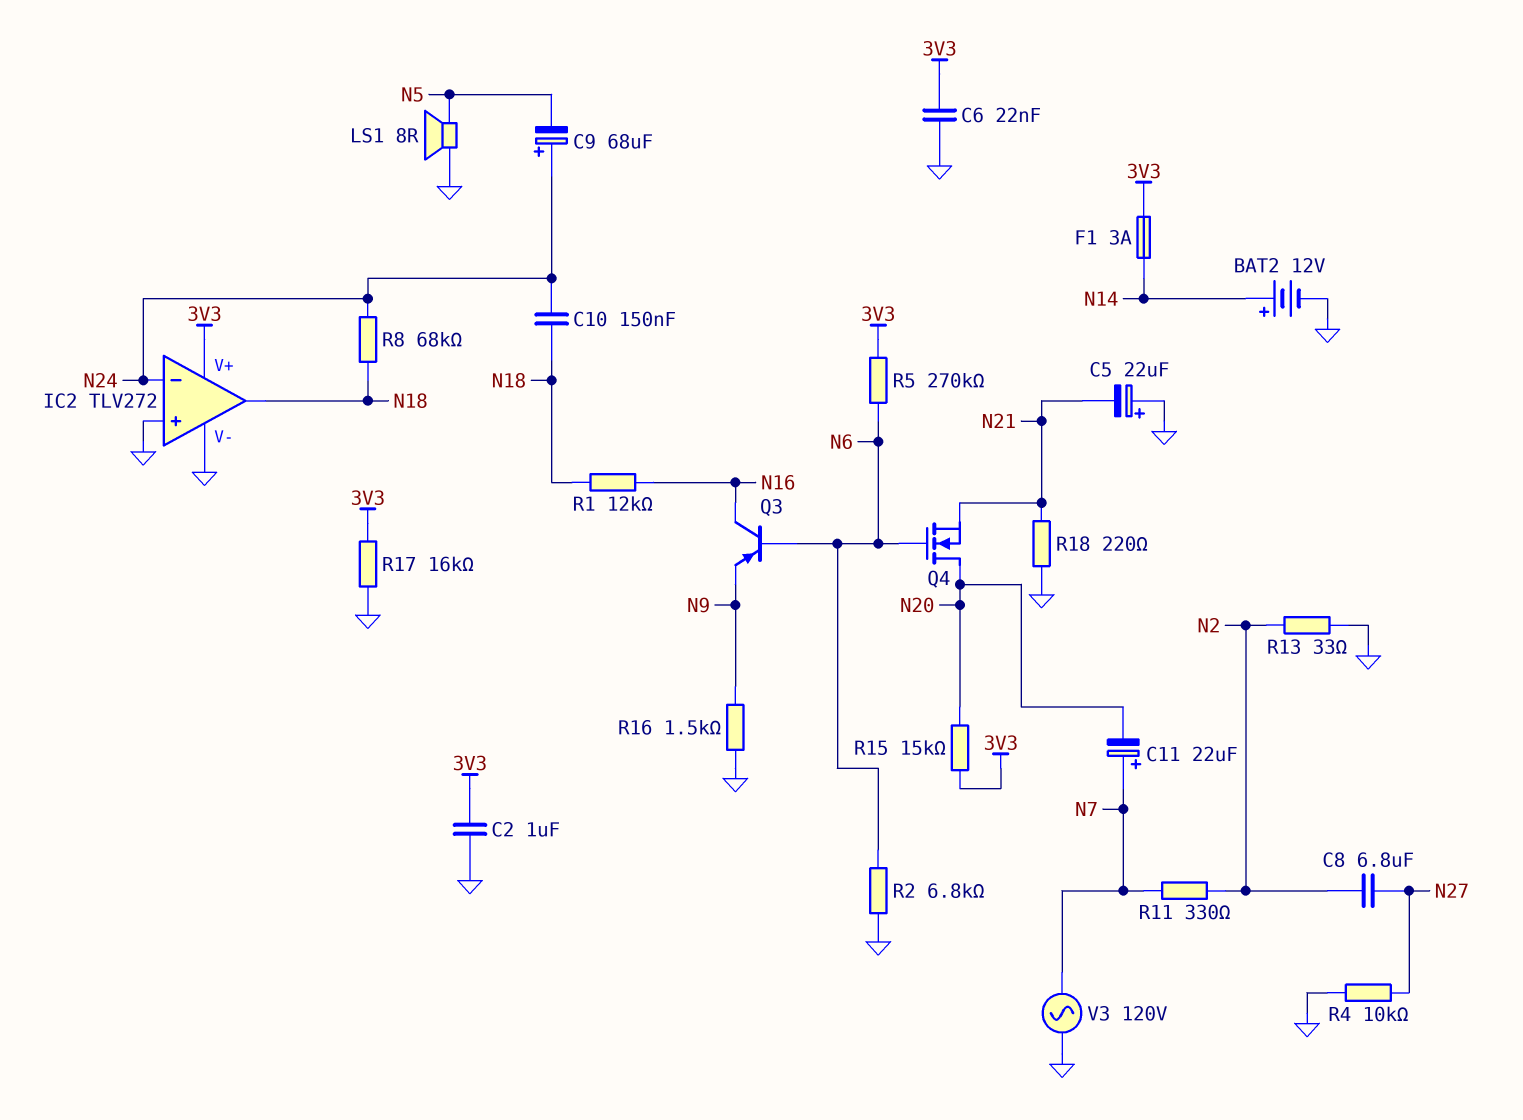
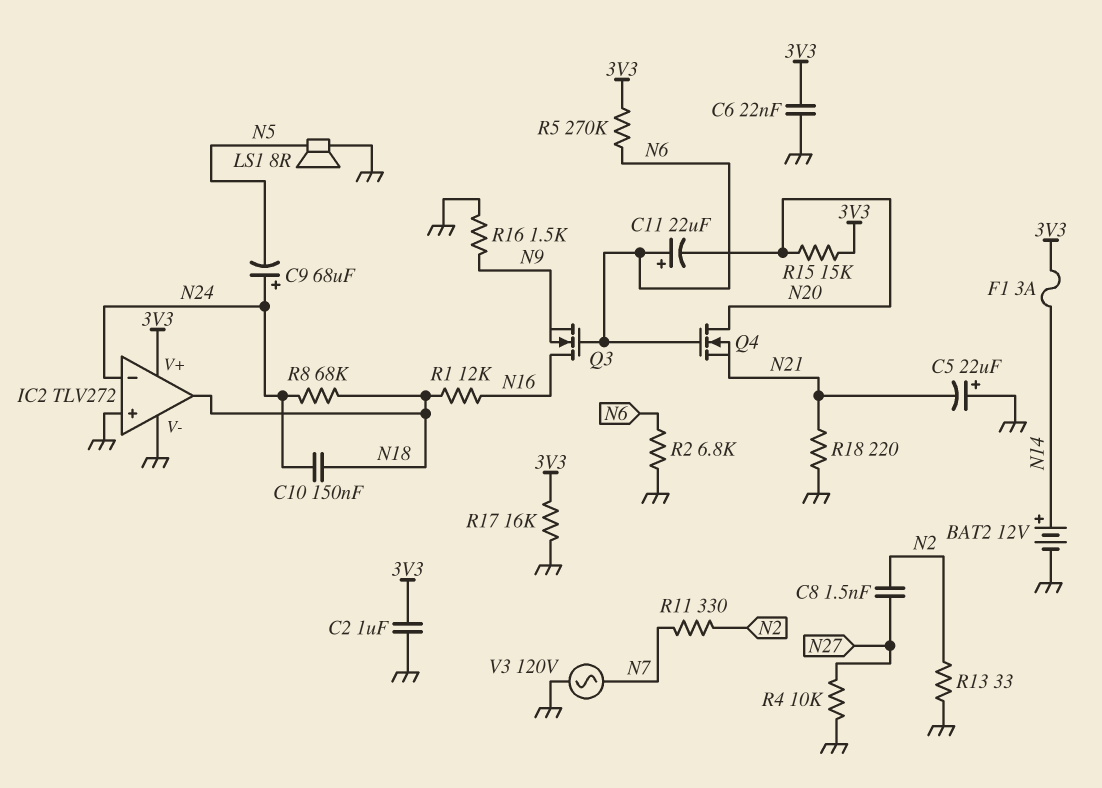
C8: 6.8uF (N2, N27) -> 1.5nF (N2, N27)
C11: 22uF (plus N7, minus N20) -> 22uF (plus N6, minus N20)
Q3: PNP (B N6, C N16, E N9) -> NMOS (G N6, D N16, S N9)

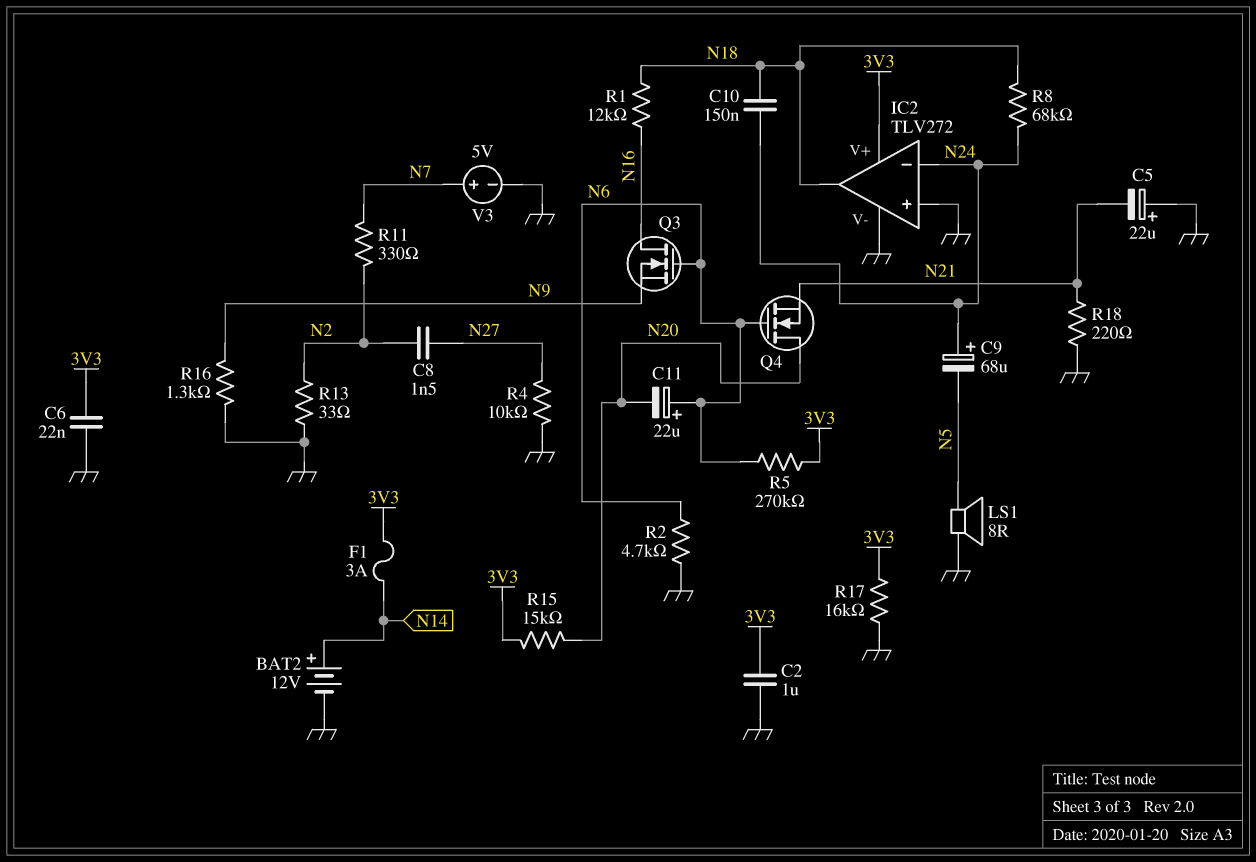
R2: 6.8k (GND, N6) -> 4.7k (GND, N6)
R16: 1.5k (GND, N9) -> 1.3k (GND, N9)
V3: AC 120V (GND, N7) -> 5V (plus N7, minus GND)

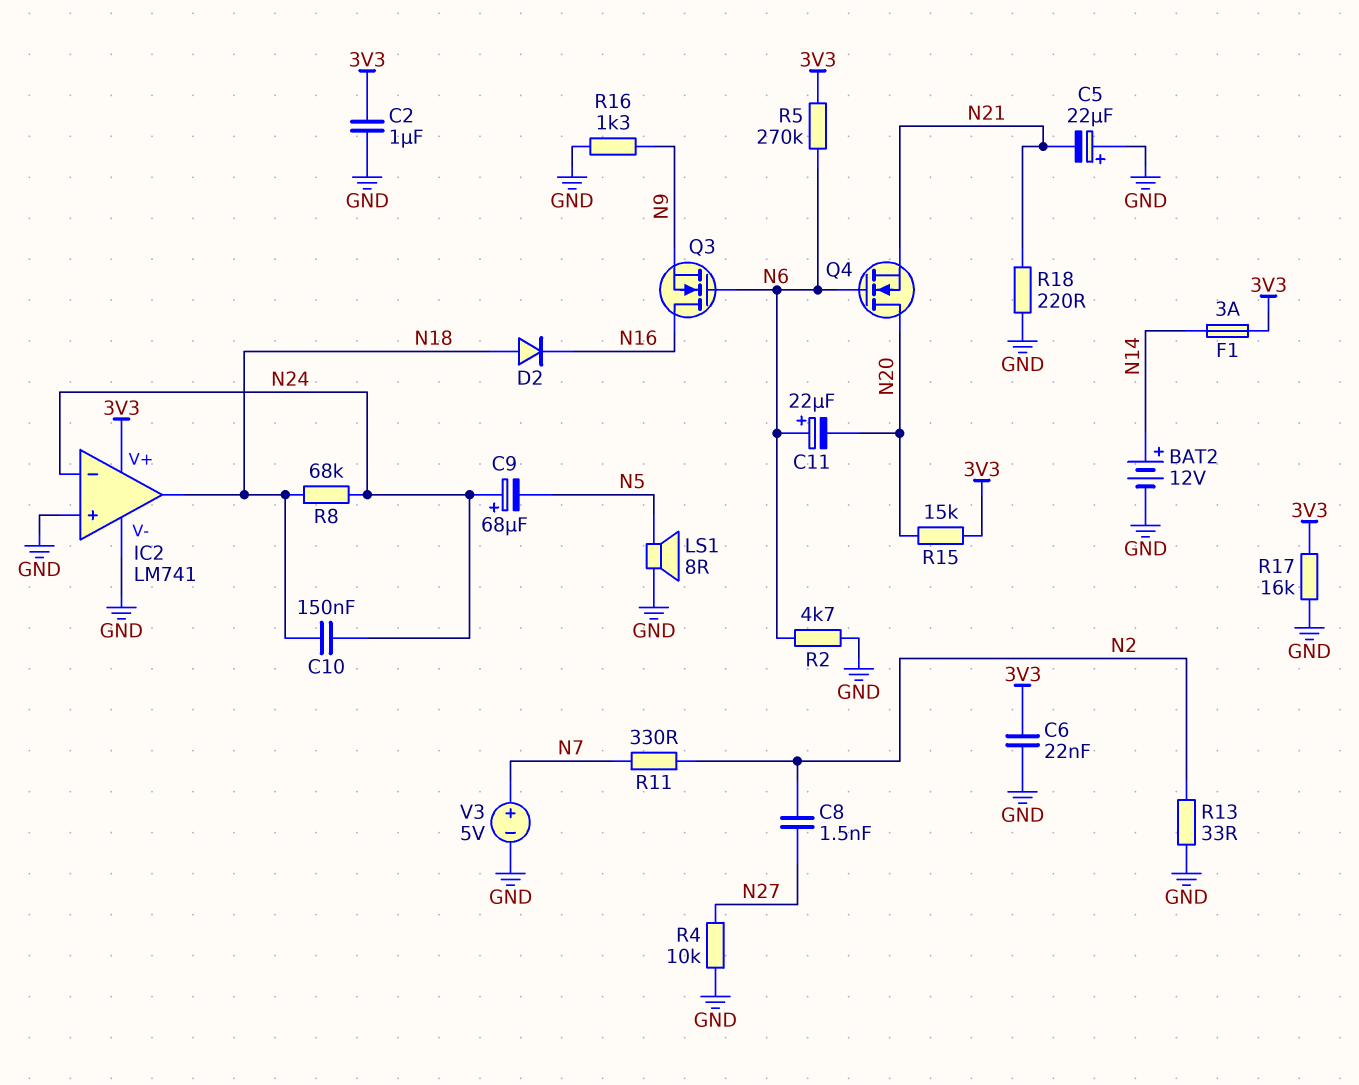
D2: none -> diode (A N18, K N16)
IC2: TLV272 -> LM741
R1: 12k (N16, N18) -> none

